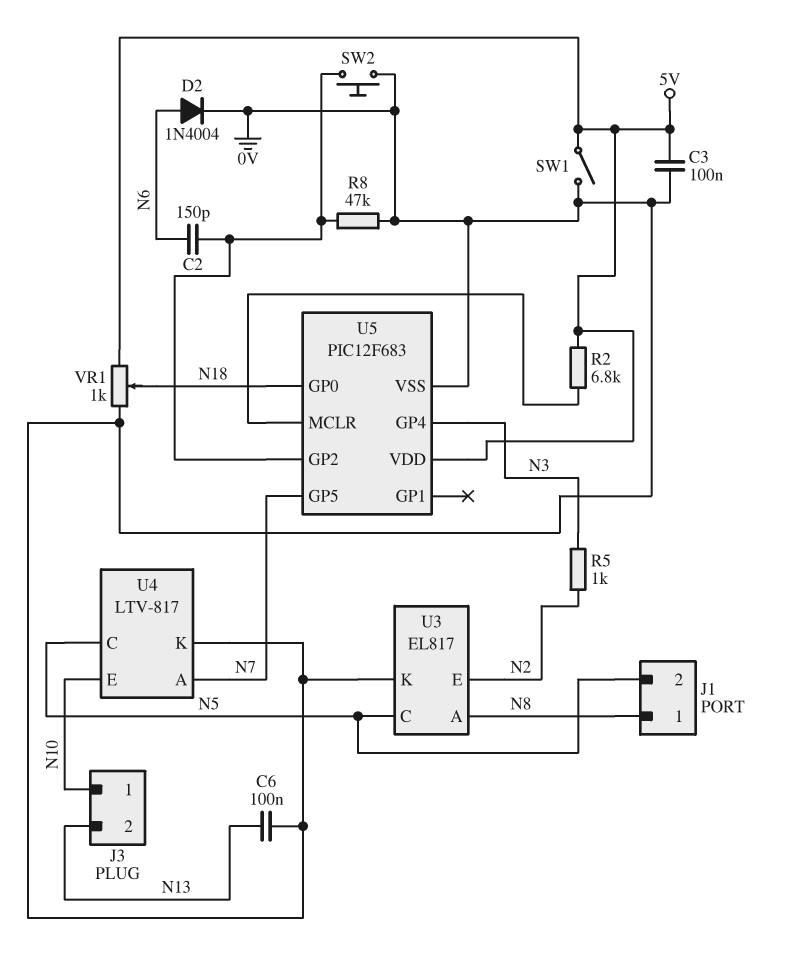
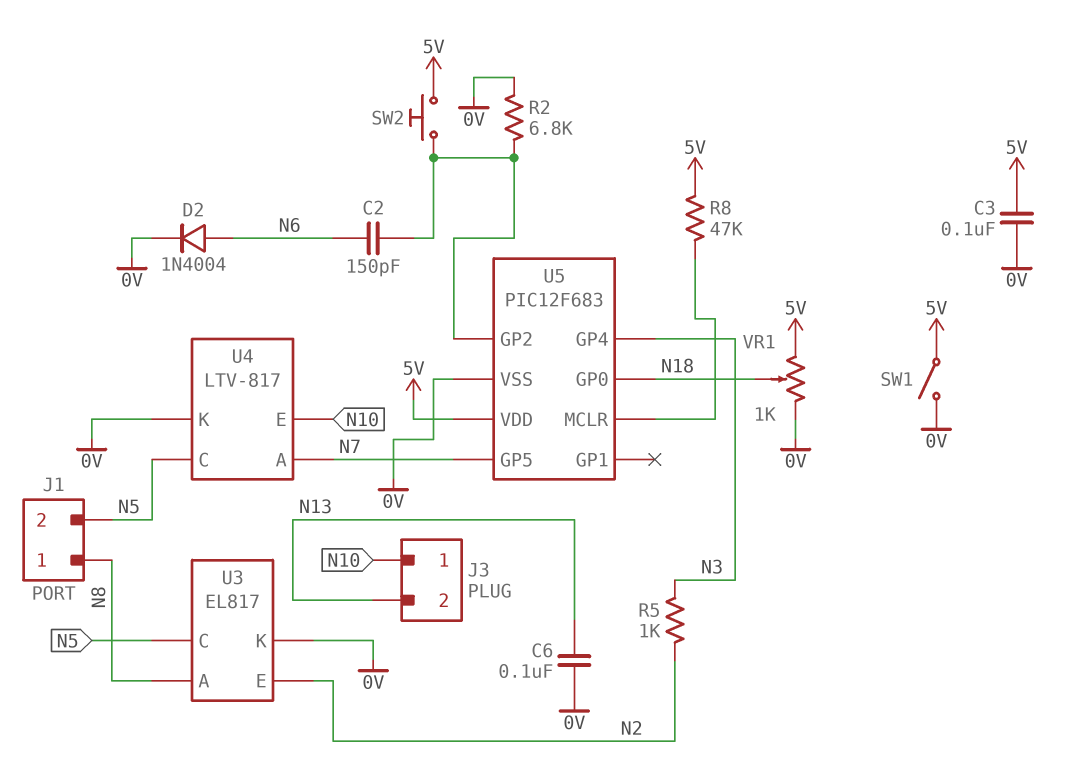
R2: 6.8k (5V, U5/MCLR) -> 6.8k (0V, U5/GP2)
R8: 47k (0V, U5/GP2) -> 47k (5V, U5/MCLR)
SW2: button (0V, U5/GP2) -> button (5V, U5/GP2)

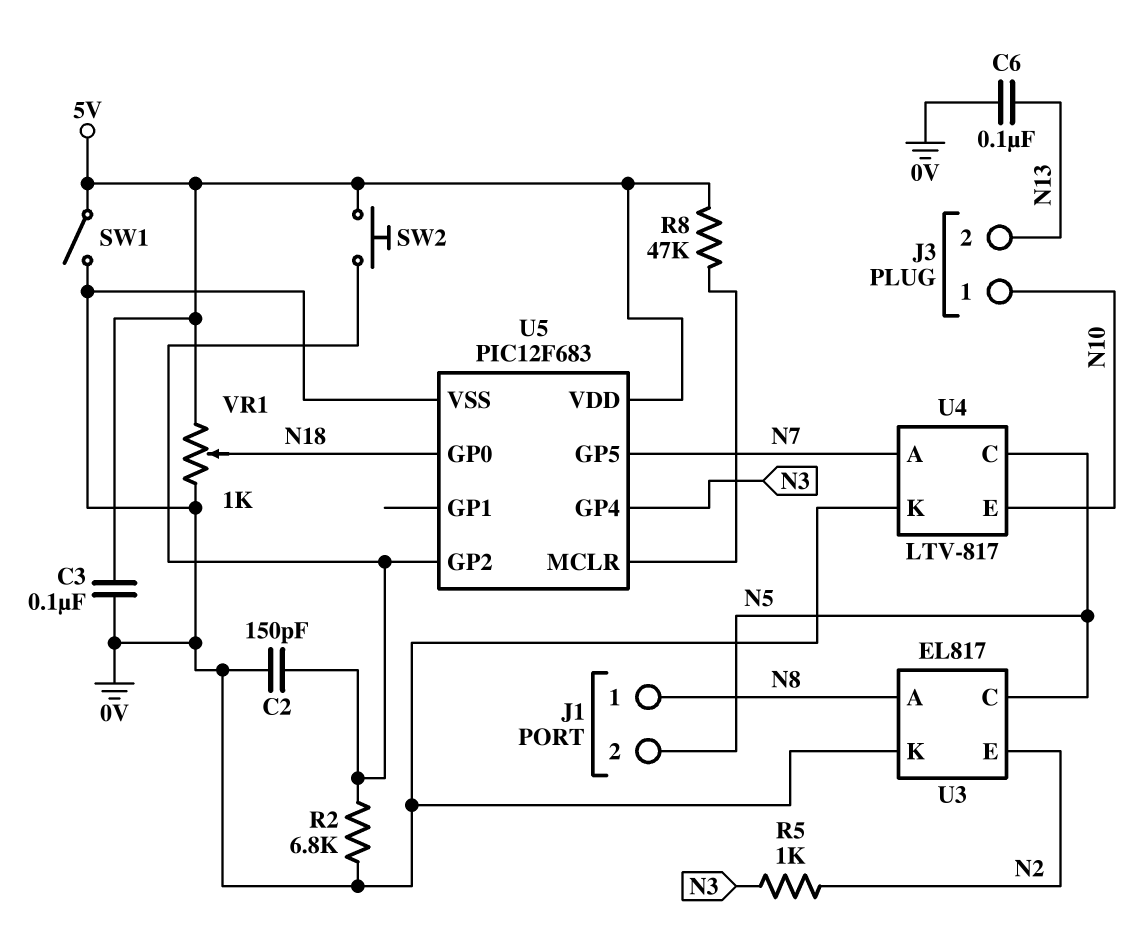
C2: 150pF (N6, U5/GP2) -> 150pF (0V, U5/GP2)
D2: diode 1N4004 (A N6, K 0V) -> none

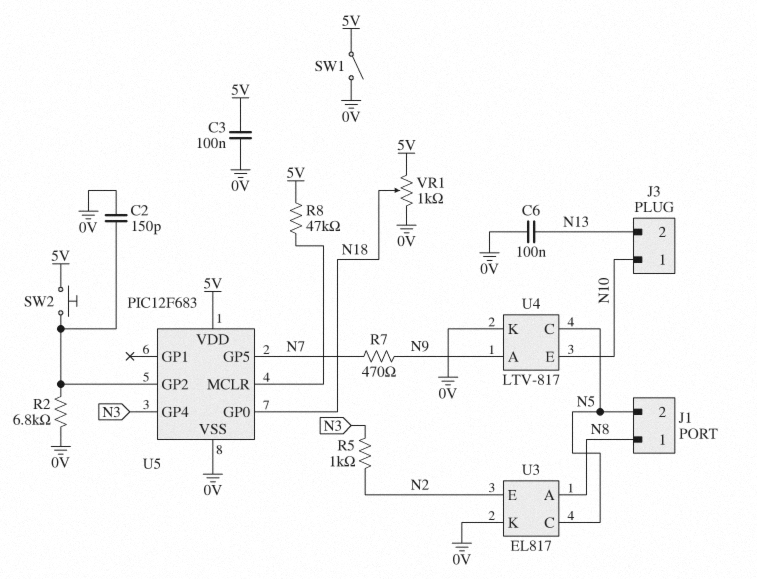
R7: none -> 470 (N7, N9)
U4 pin A: N7 -> N9

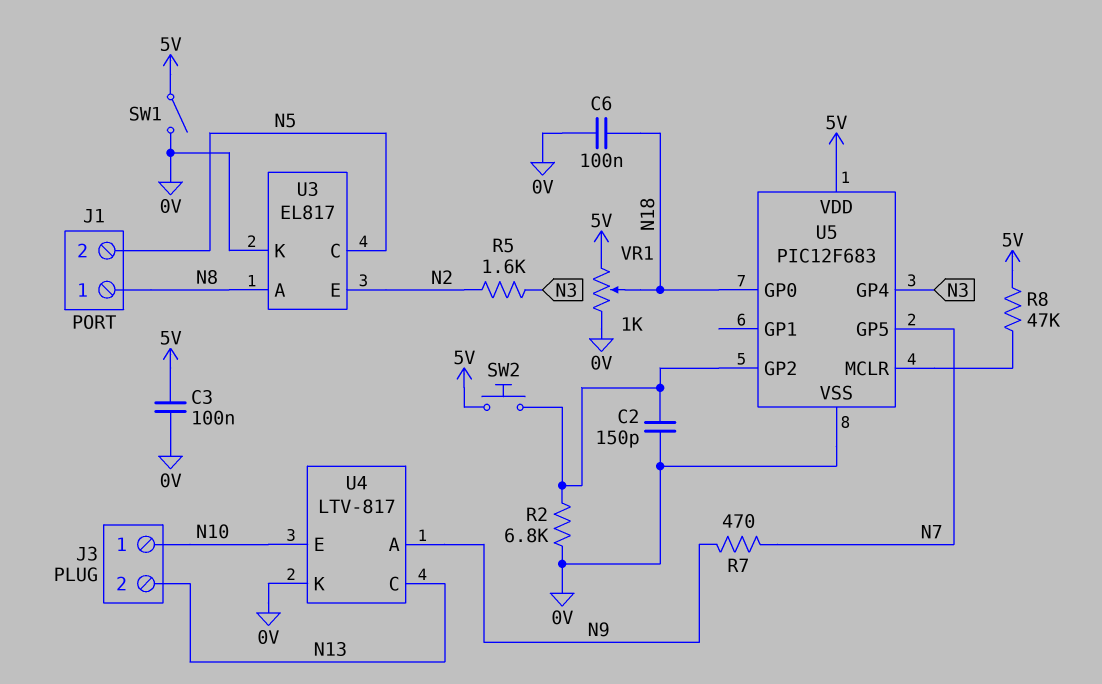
C6: 100nF (0V, N13) -> 100nF (0V, N18)
R5: 1k (N2, N3) -> 1.6k (N2, N3)
U4 pin C: N5 -> N13

